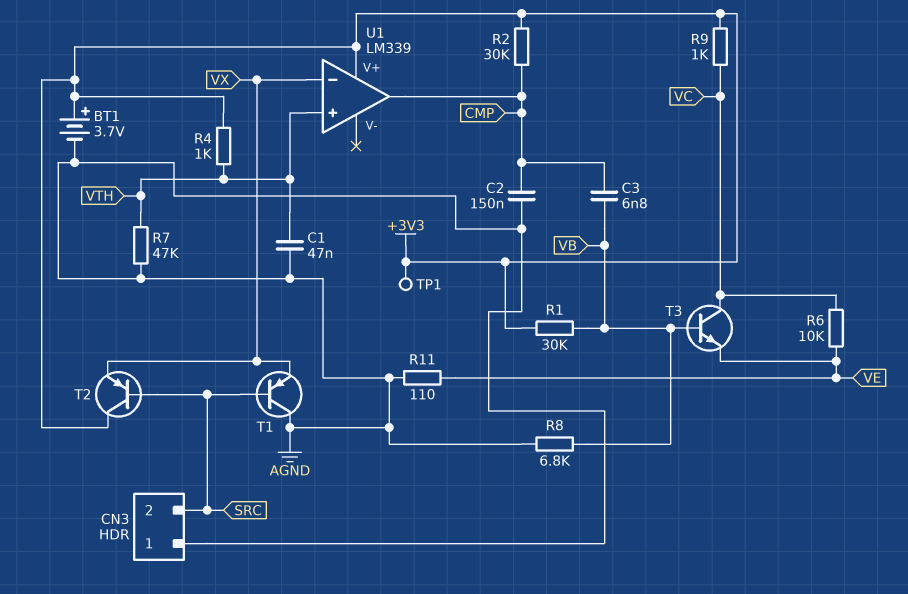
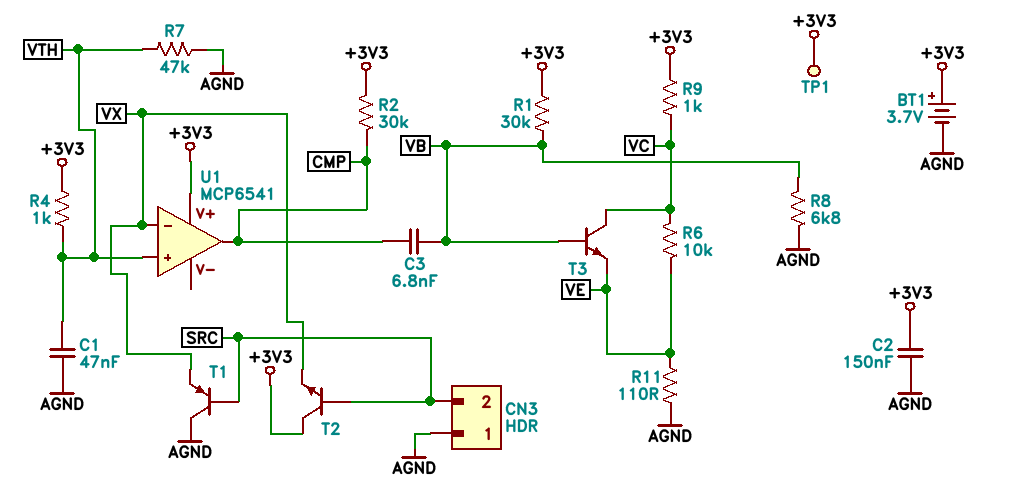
C2: 150nF (AGND, CMP) -> 150nF (+3V3, AGND)
T2: PNP (B SRC, C +3V3, E VX) -> NPN (B SRC, C +3V3, E VX)
U1: LM339 -> MCP6541

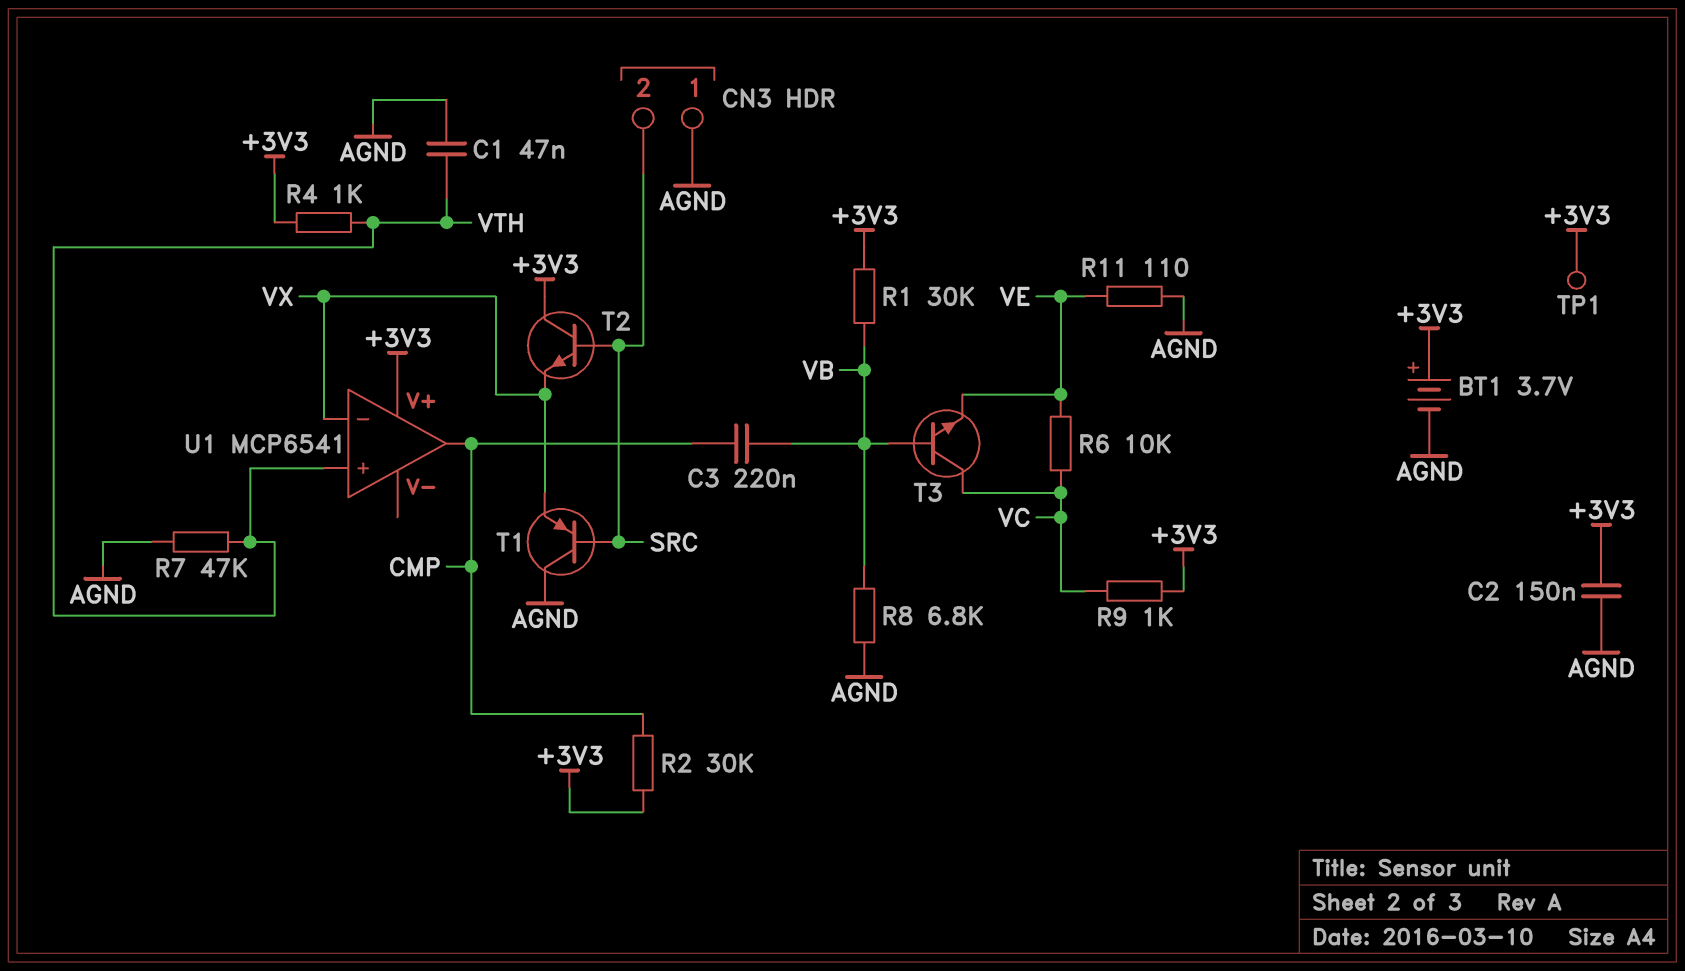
C3: 6.8nF (CMP, VB) -> 220nF (CMP, VB)

